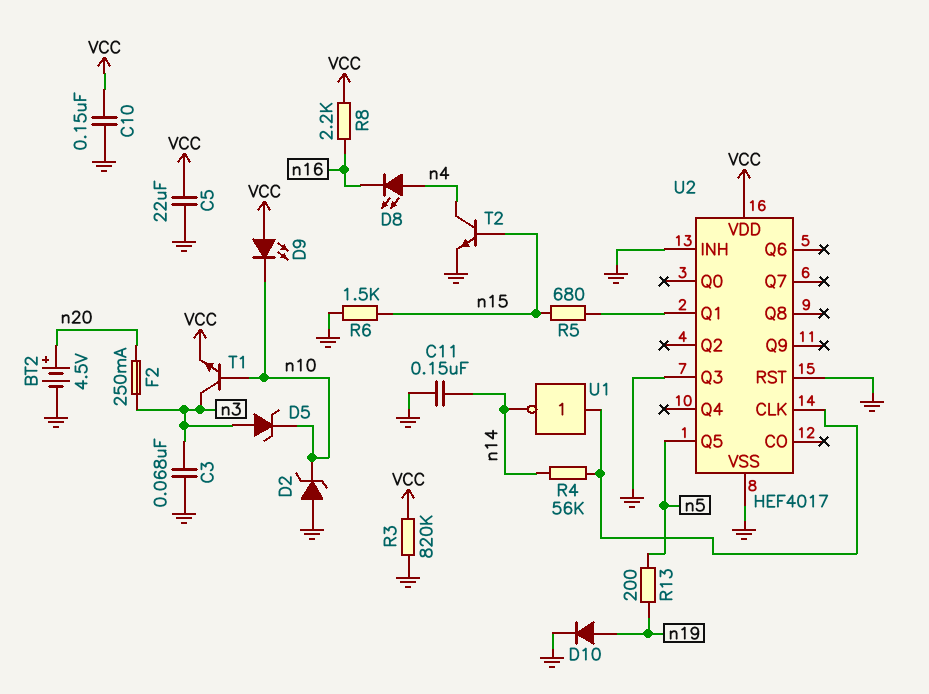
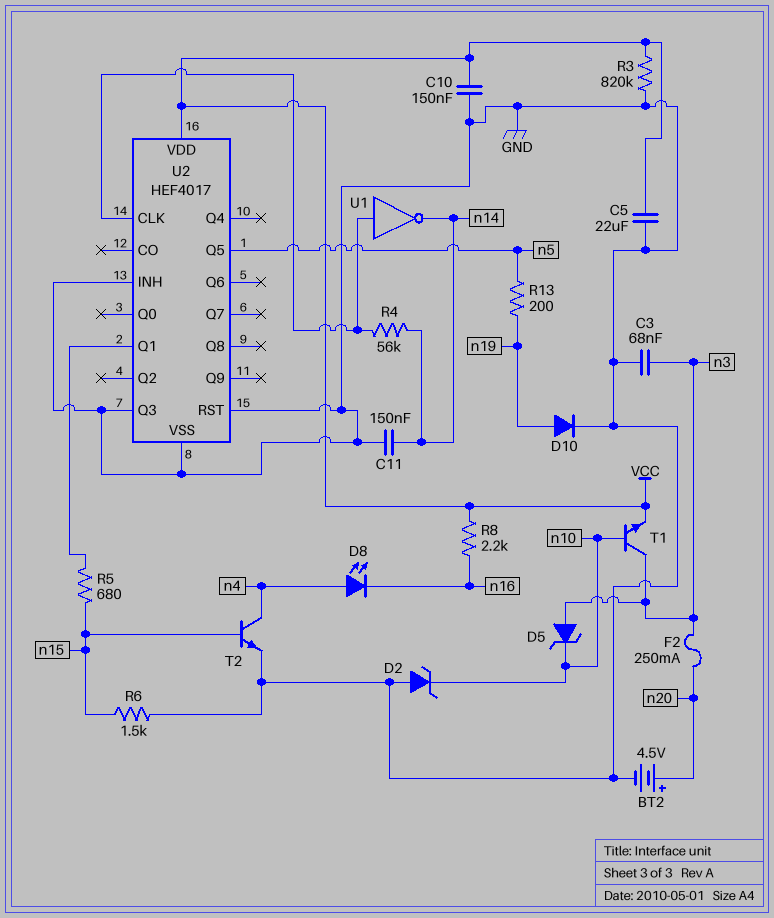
D9: LED (A VCC, K n10) -> none

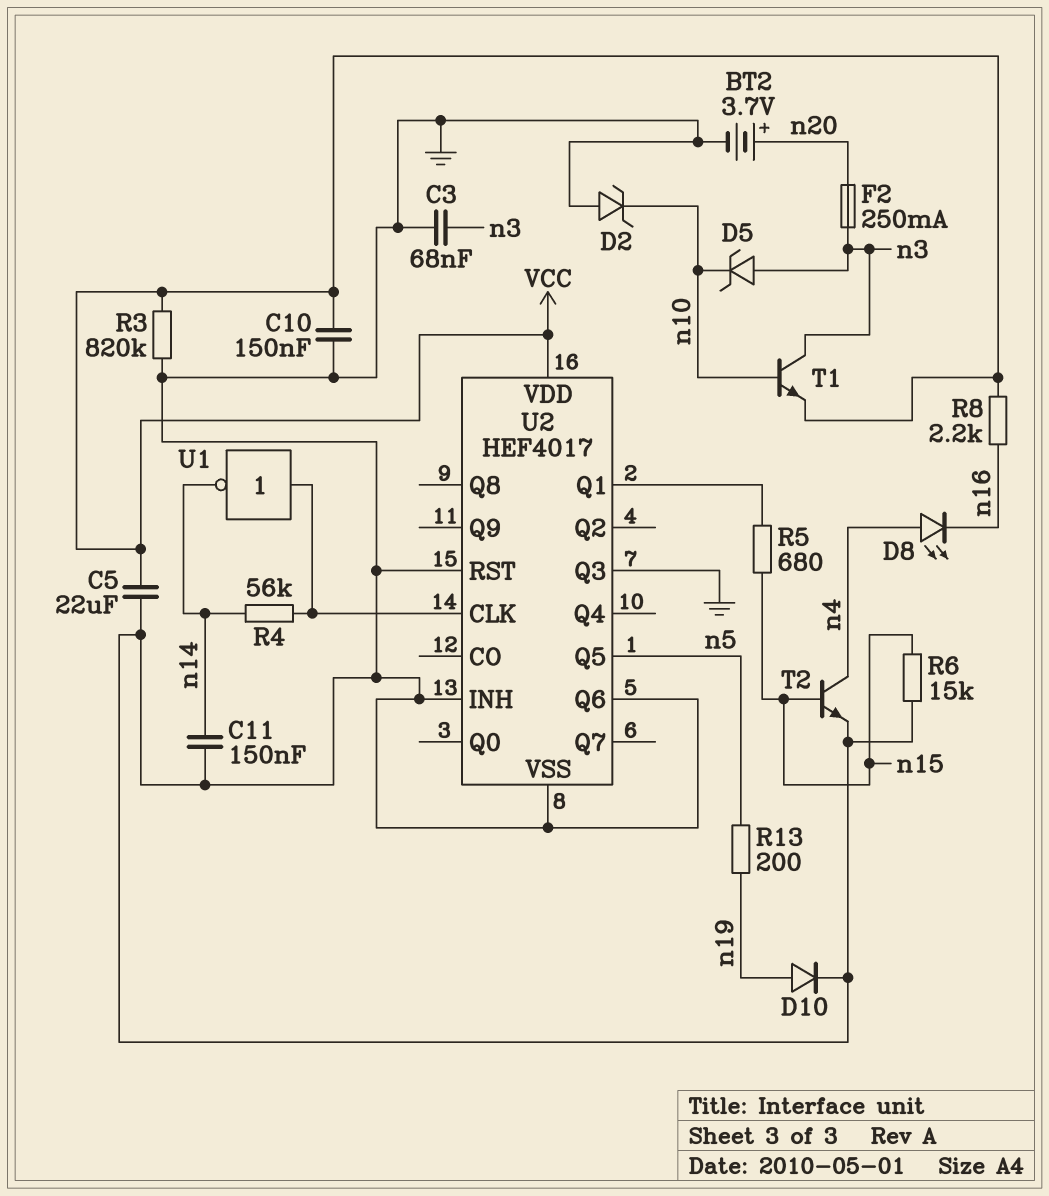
BT2: 4.5V (plus n20, minus GND) -> 3.7V (plus n20, minus GND)
R6: 1.5k (GND, n15) -> 15k (GND, n15)
U2 pin Q6: none -> GND

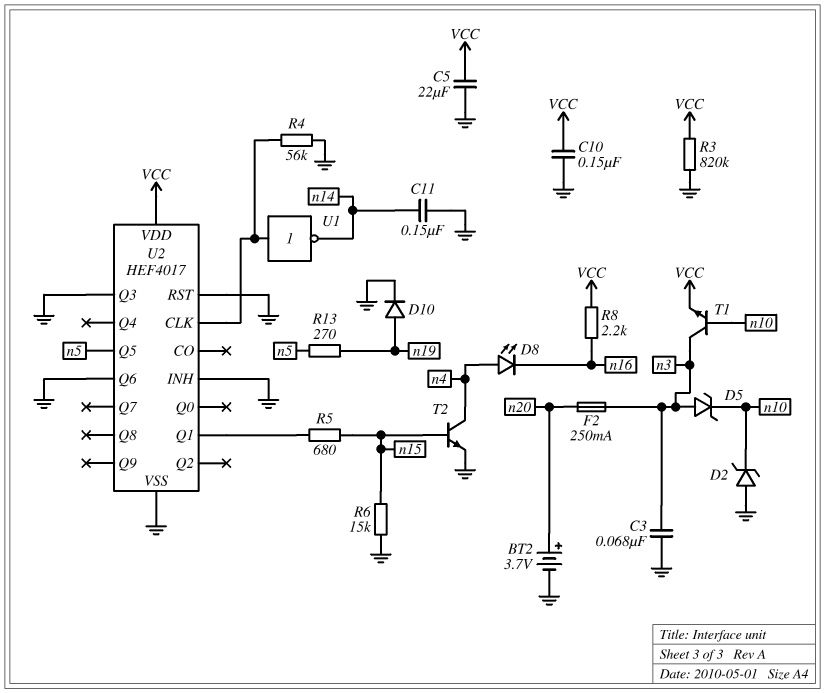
R4: 56k (U2/CLK, n14) -> 56k (GND, U2/CLK)
R13: 200 (n5, n19) -> 270 (n5, n19)

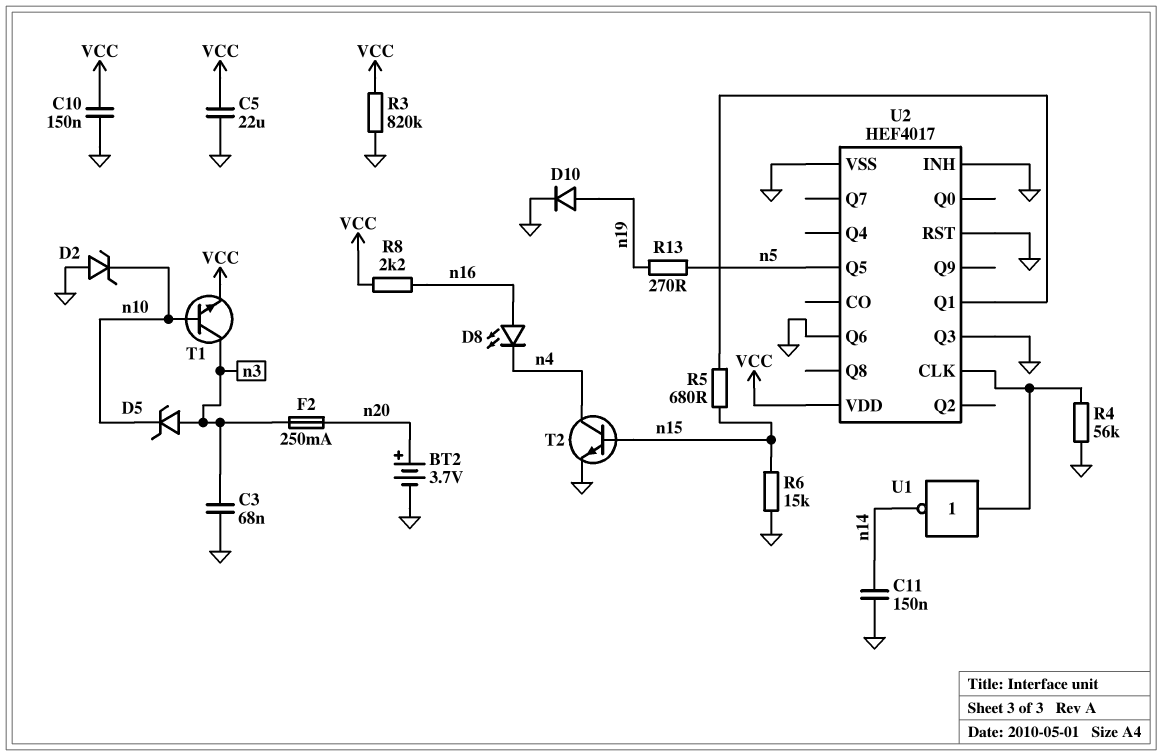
D8: LED (A n4, K n16) -> LED (A n16, K n4)

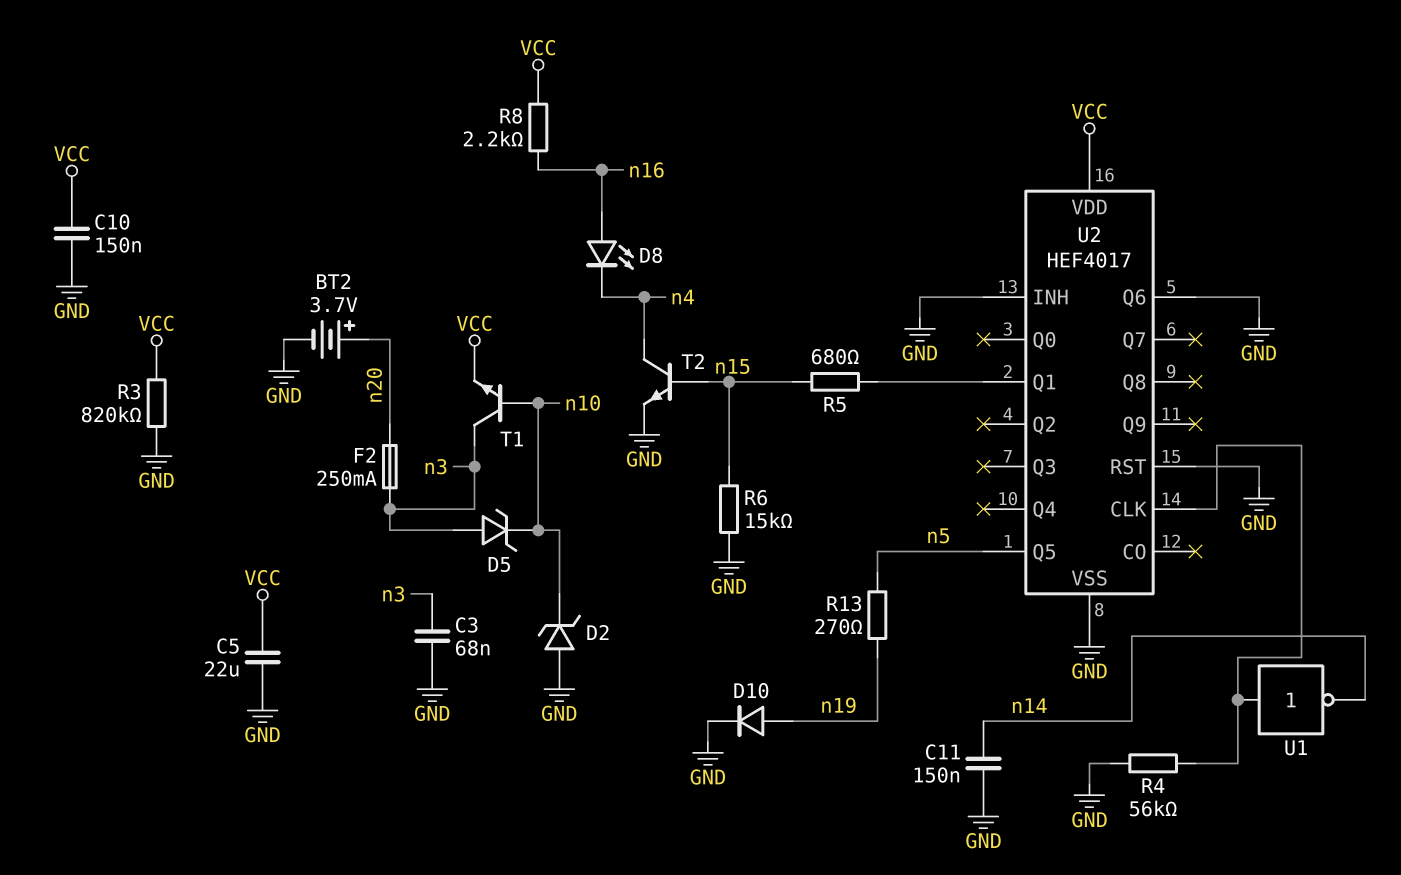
U2 pin Q3: GND -> none

